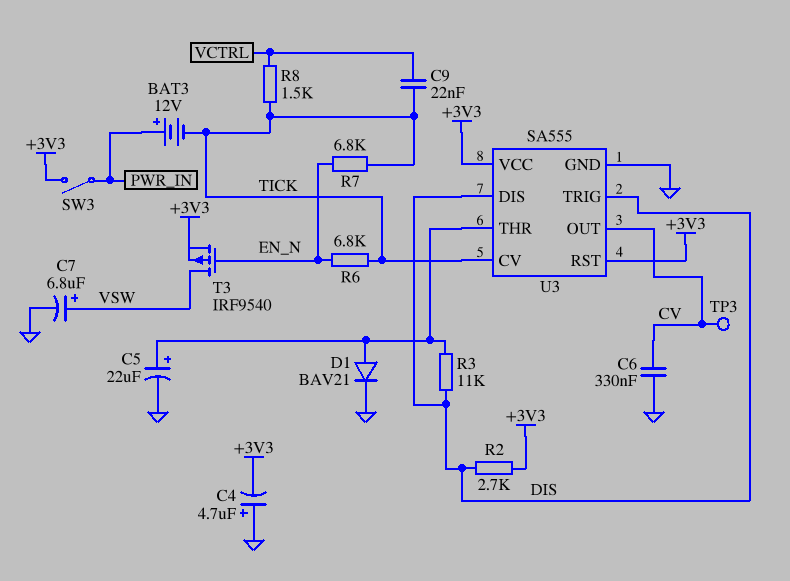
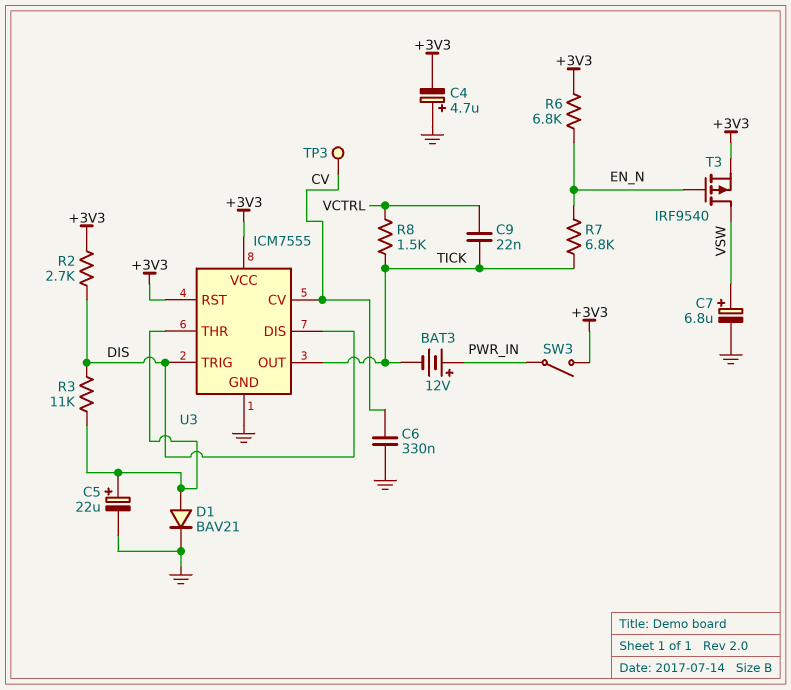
R6: 6.8k (EN_N, TICK) -> 6.8k (+3V3, EN_N)
U3: SA555 -> ICM7555
U3 pin CV: TICK -> CV
U3 pin OUT: CV -> TICK

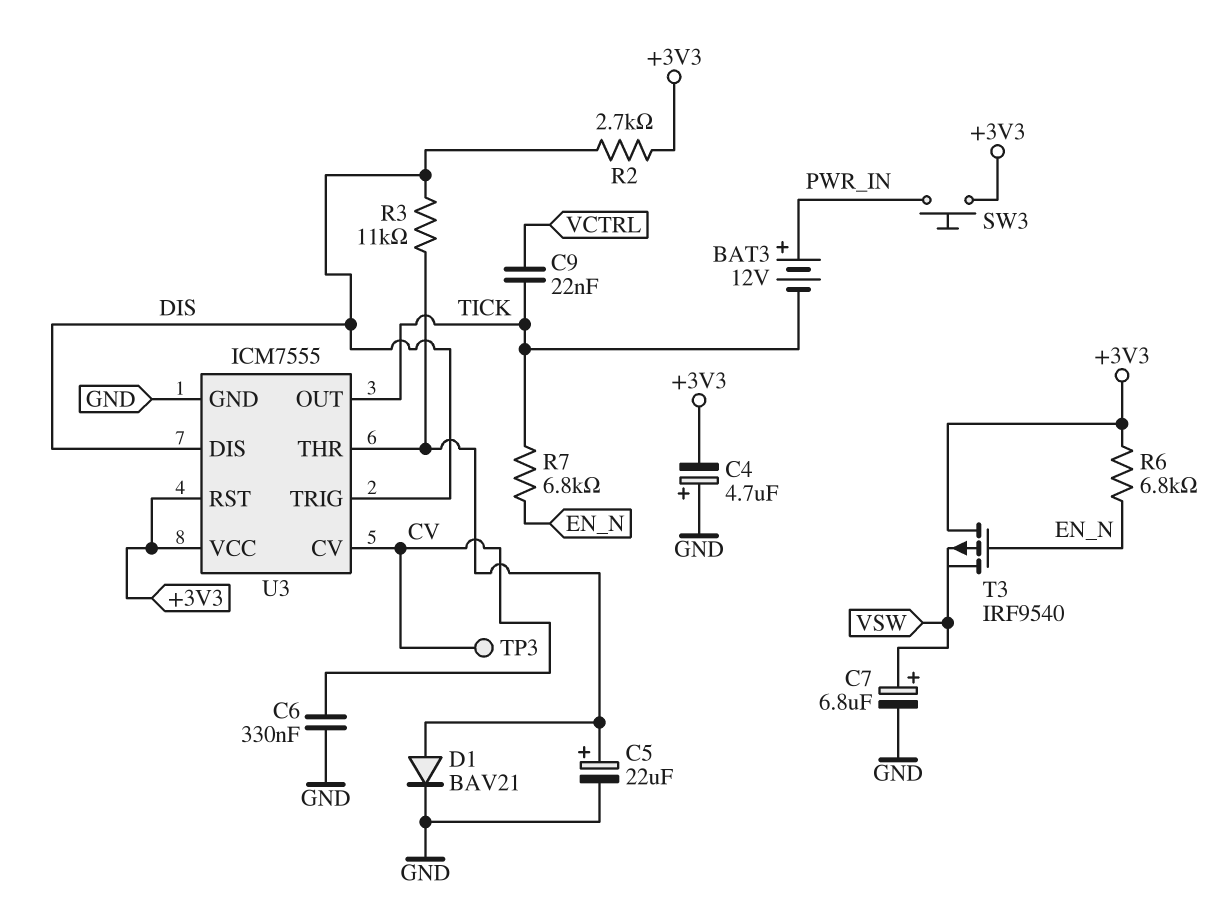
R8: 1.5k (TICK, VCTRL) -> none
SW3: switch (+3V3, PWR_IN) -> button (+3V3, PWR_IN)
T3: PMOS IRF9540 (G EN_N, D VSW, S +3V3) -> PMOS IRF9540 (G EN_N, D +3V3, S VSW)

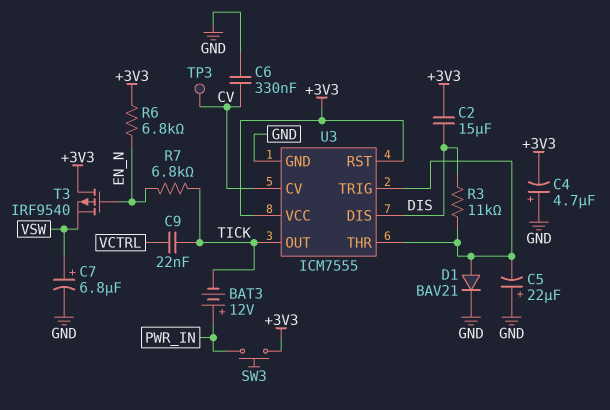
C2: none -> 15uF (+3V3, DIS)
C5: 22uF (plus U3/THR, minus GND) -> 22uF (plus GND, minus U3/THR)
R2: 2.7k (+3V3, DIS) -> none
U3 pin TRIG: DIS -> U3/THR

